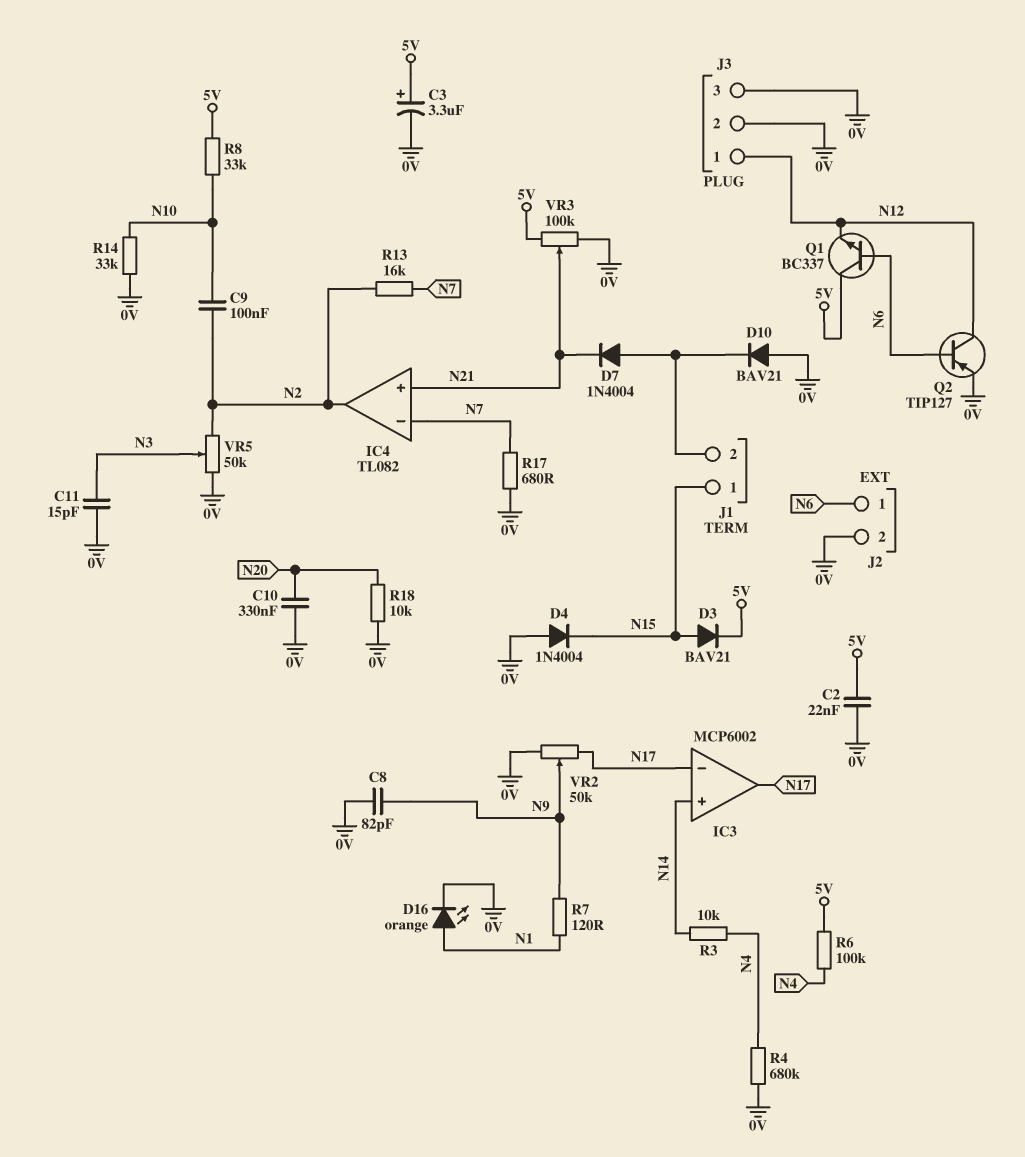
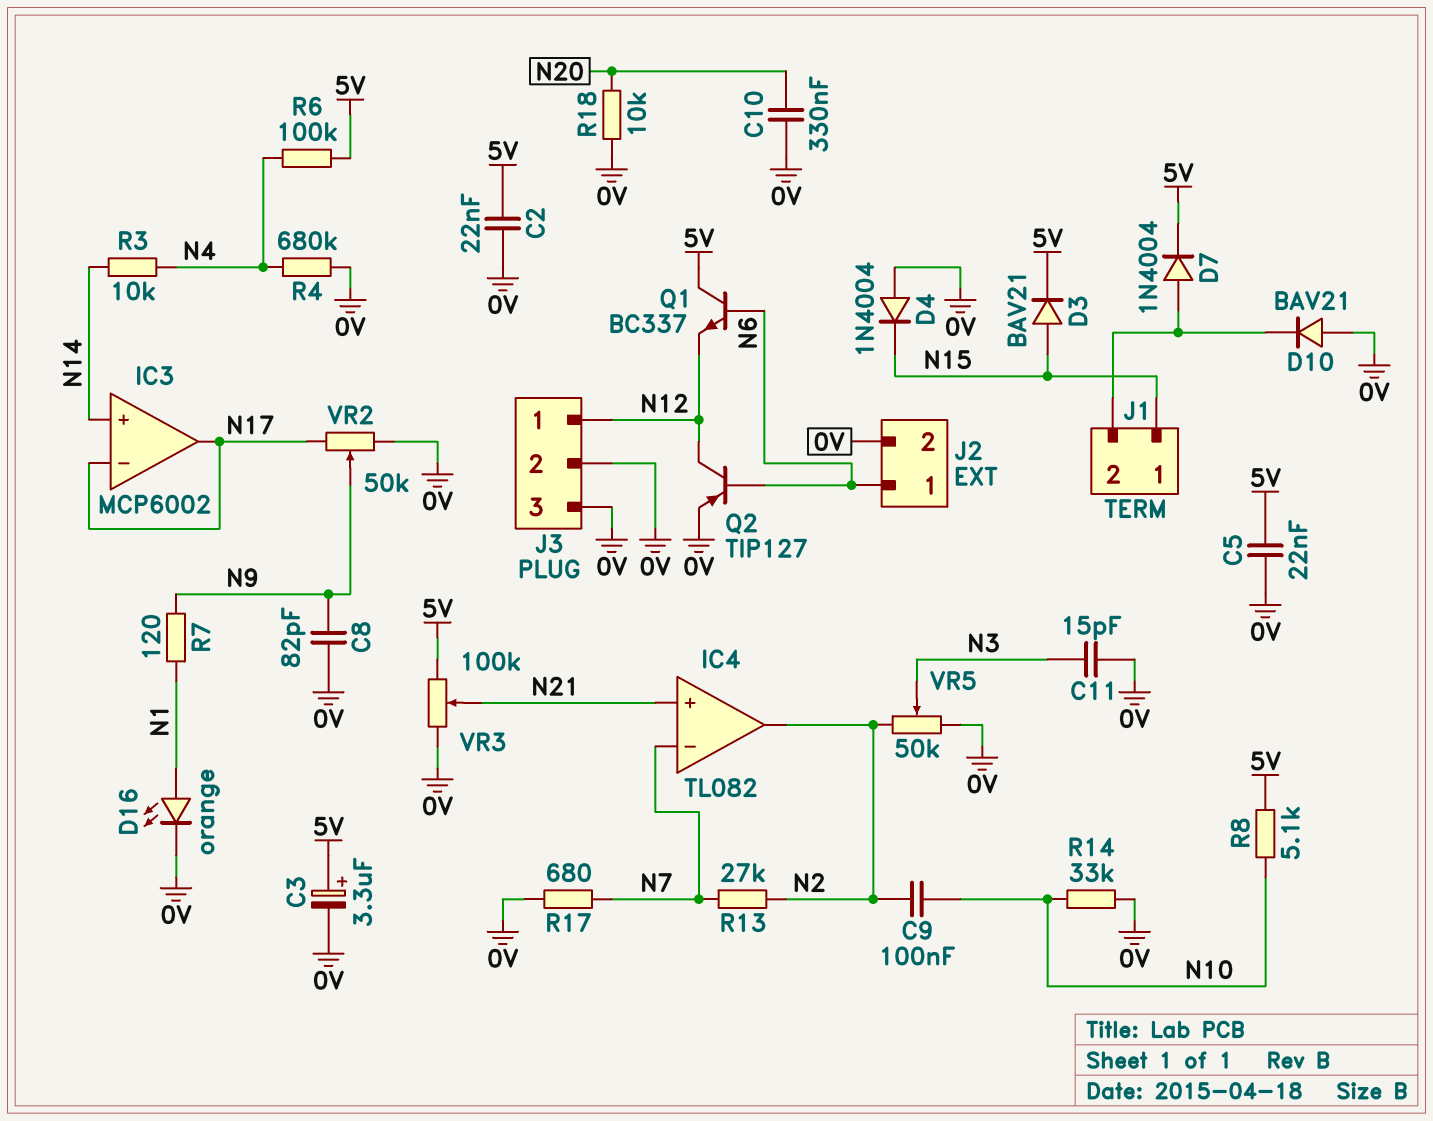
C5: none -> 22nF (0V, 5V)
D7: diode 1N4004 (A J1/2, K N21) -> diode 1N4004 (A J1/2, K 5V)
R8: 33k (5V, N10) -> 5.1k (5V, N10)
R13: 16k (N2, N7) -> 27k (N2, N7)

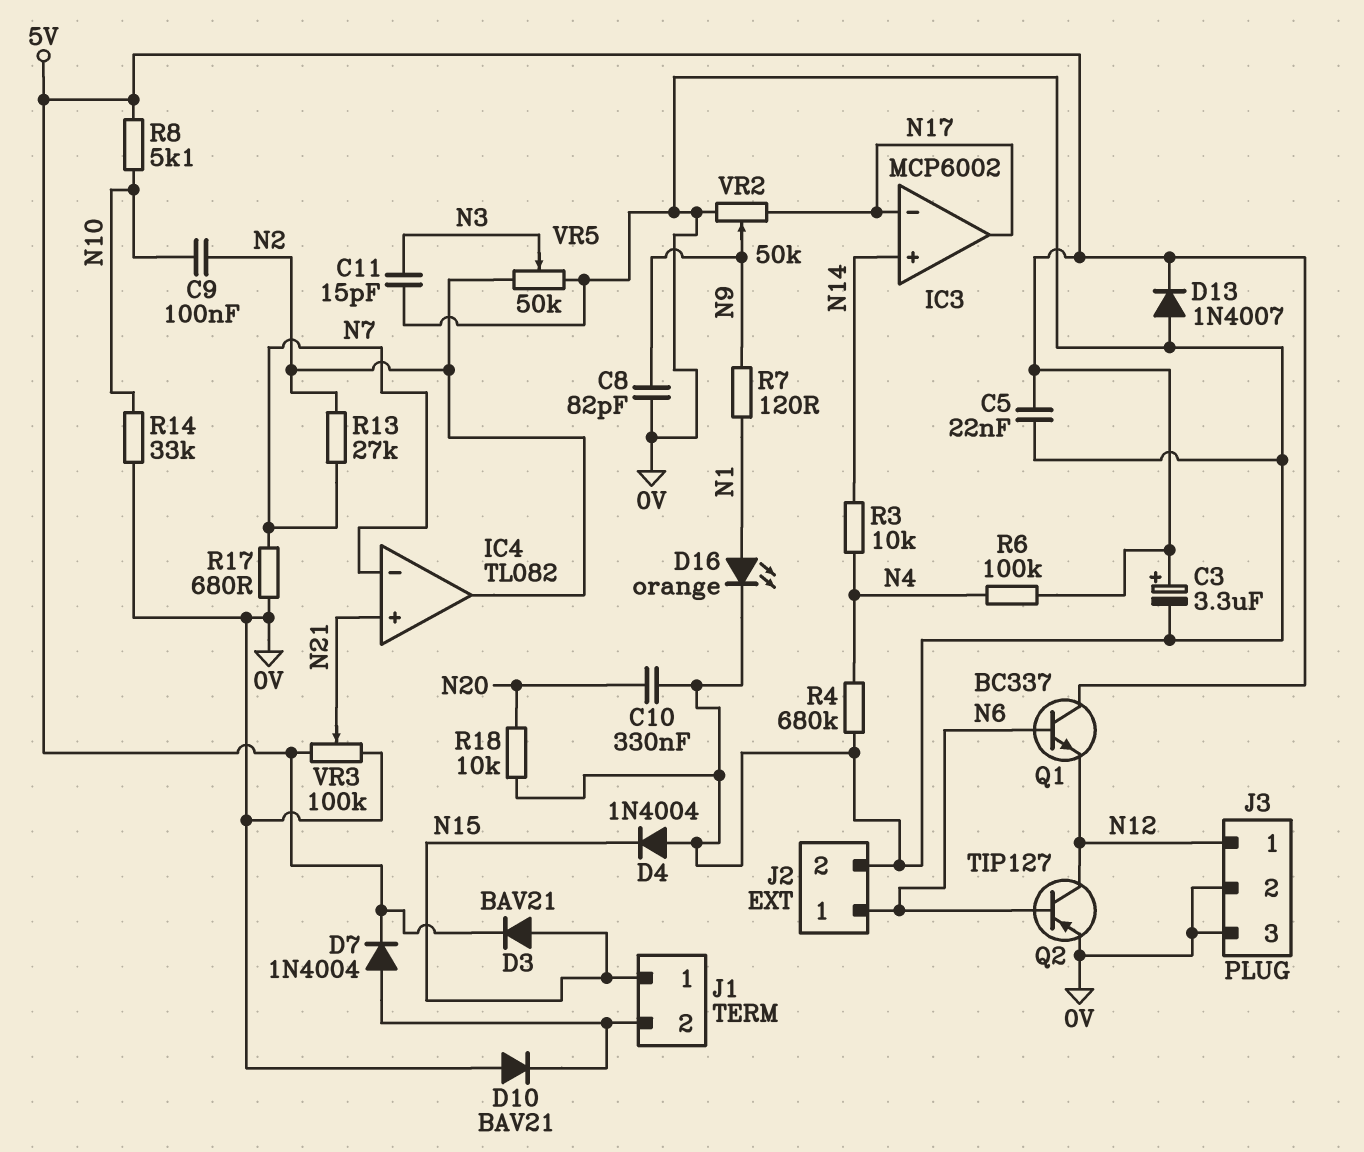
C2: 22nF (0V, 5V) -> none
D13: none -> diode 1N4007 (A 0V, K 5V)

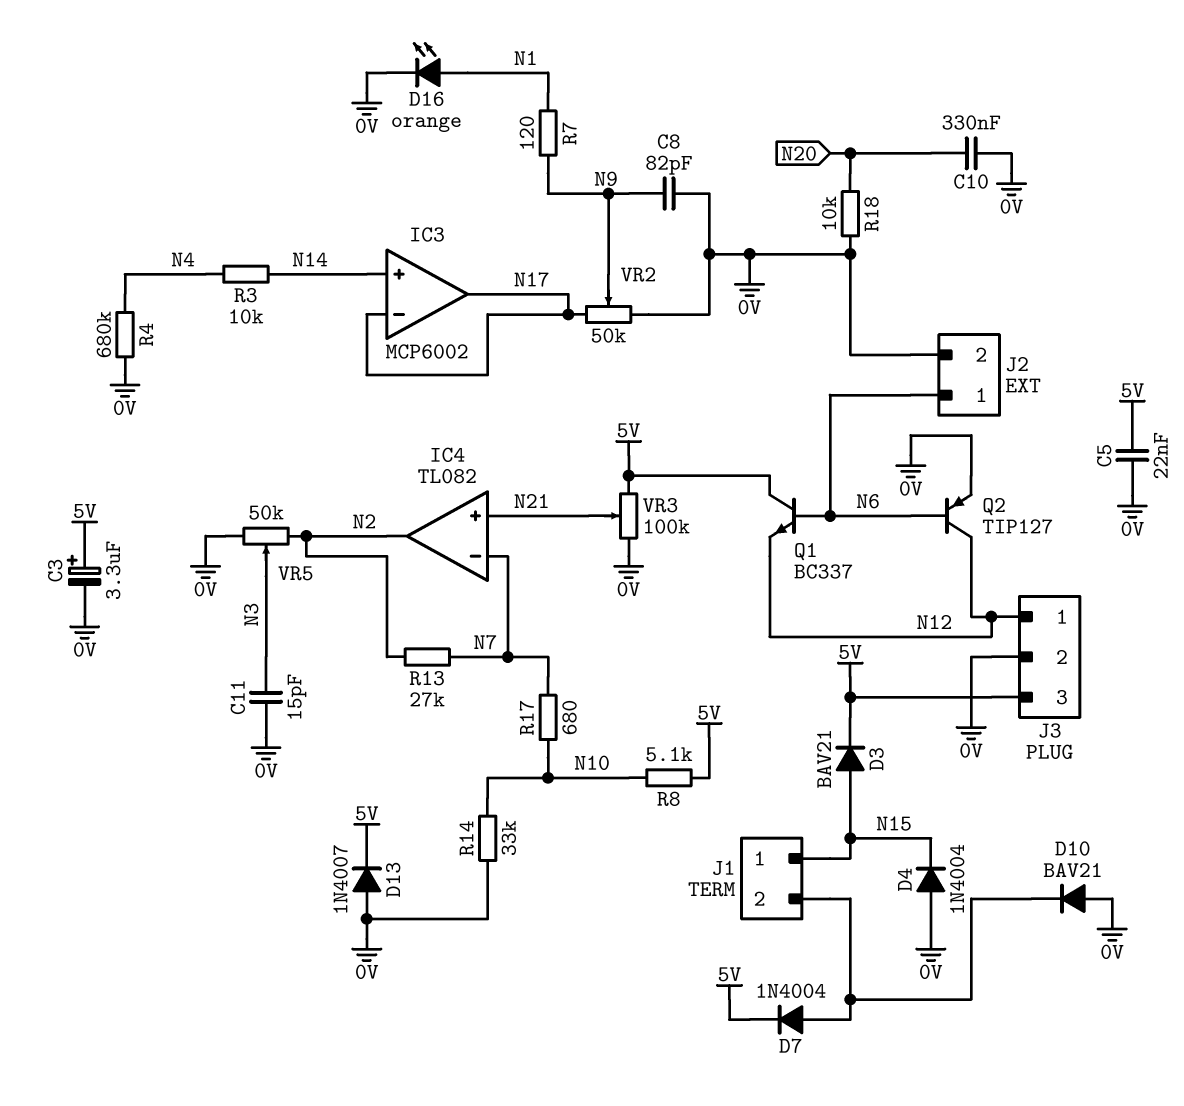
C9: 100nF (N2, N10) -> none
J3 pin 3: 0V -> 5V
R6: 100k (5V, N4) -> none
R17: 680 (0V, N7) -> 680 (N7, N10)

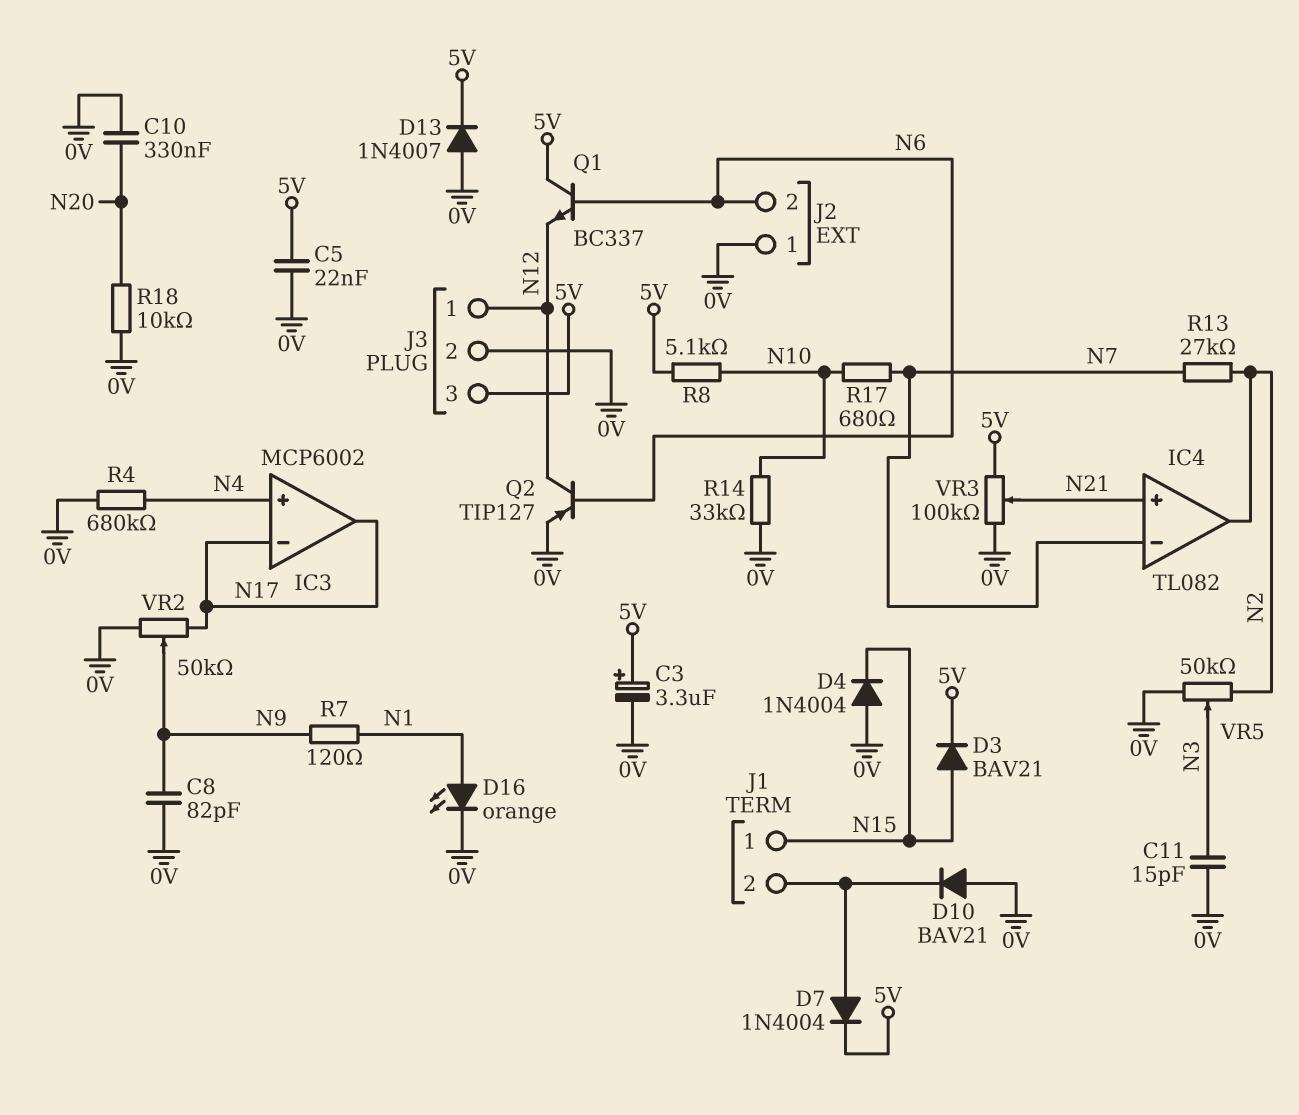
IC3 pin in+: N14 -> N4
J2 pin 1: N6 -> 0V
J2 pin 2: 0V -> N6
R3: 10k (N4, N14) -> none

